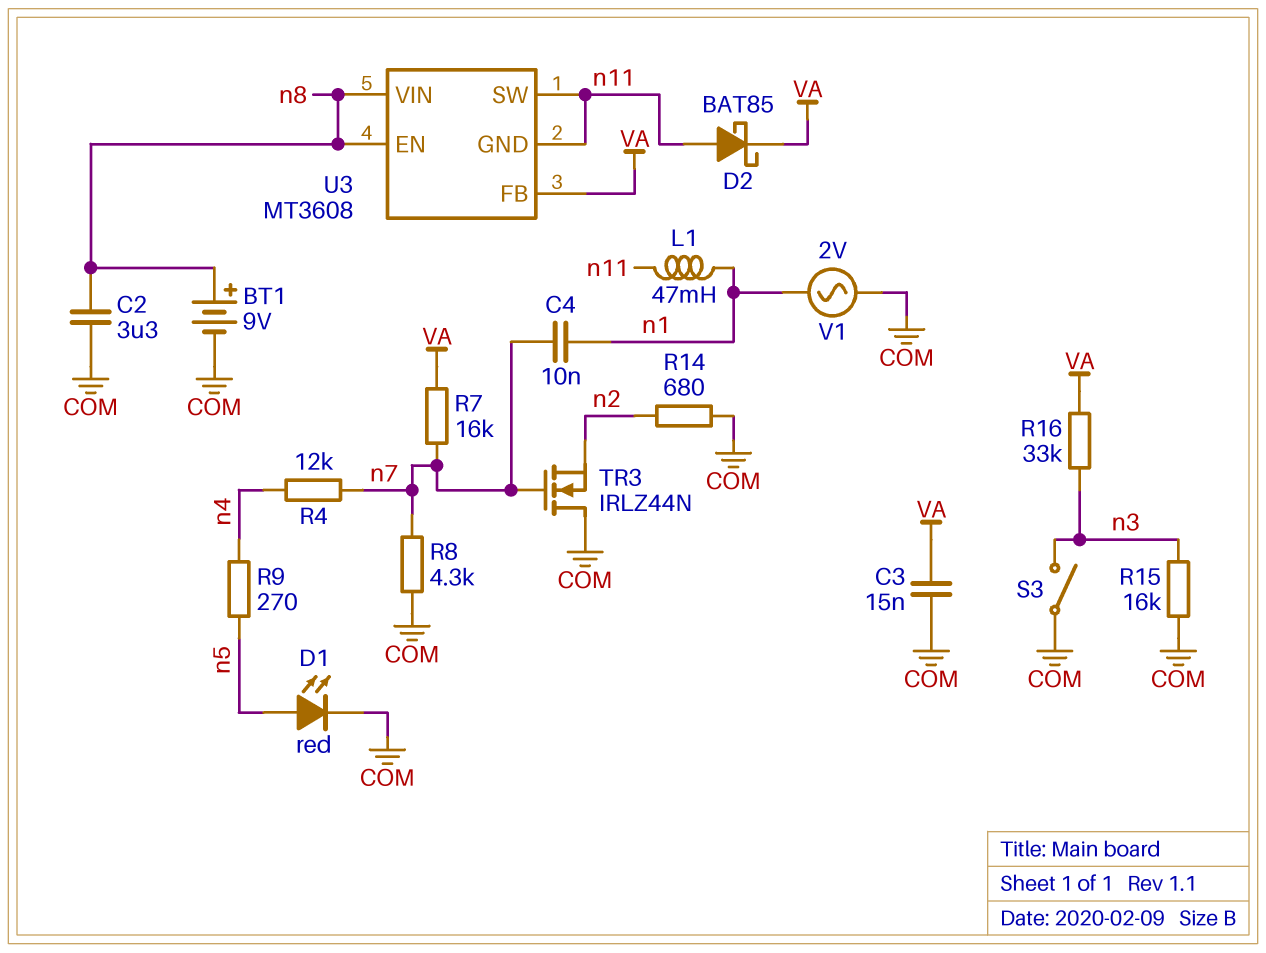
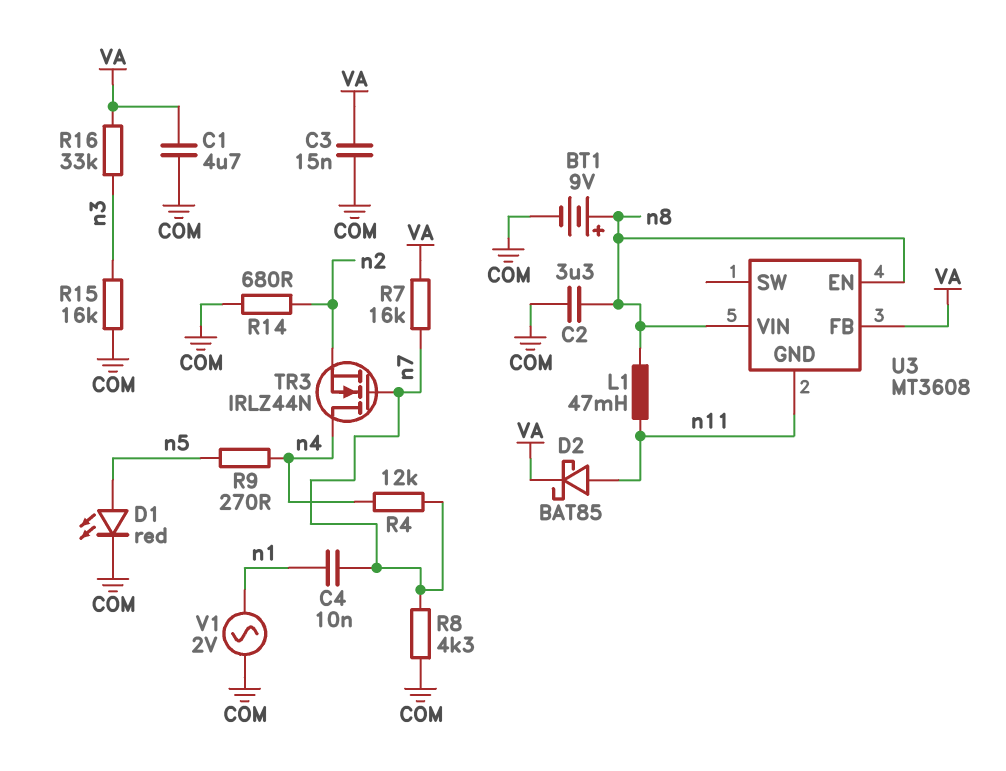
C1: none -> 4.7uF (COM, VA)
L1: 47mH (n1, n11) -> 47mH (n8, n11)
S3: switch (COM, n3) -> none
TR3: NMOS IRLZ44N (G n7, D COM, S n2) -> NMOS IRLZ44N (G n7, D n4, S n2)
U3 pin SW: n11 -> none

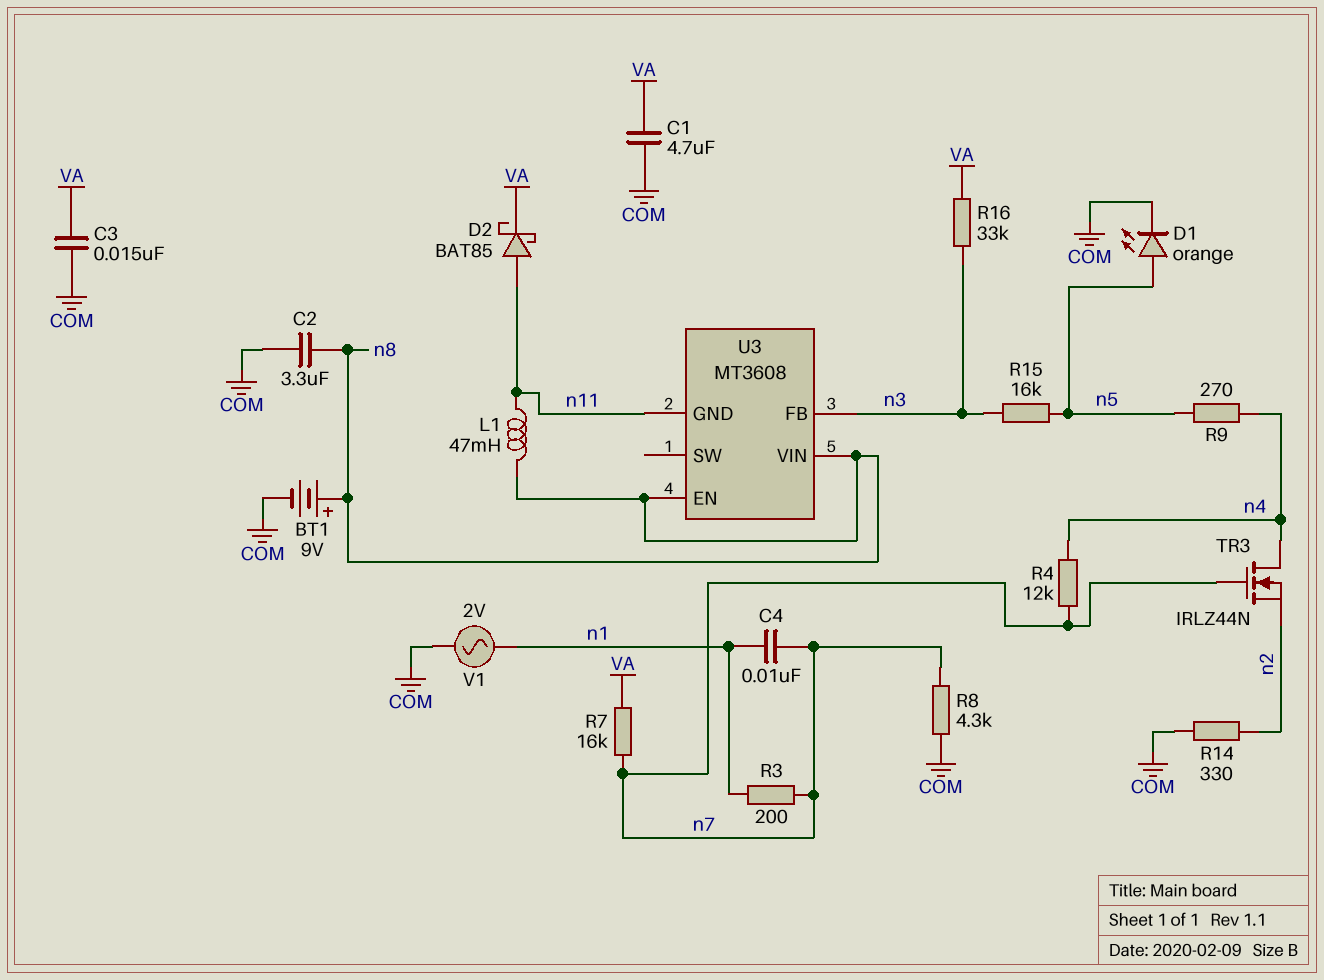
D1: LED red (A n5, K COM) -> LED orange (A n5, K COM)
R3: none -> 200 (n1, n7)
R14: 680 (COM, n2) -> 330 (COM, n2)
R15: 16k (COM, n3) -> 16k (n3, n5)
U3 pin FB: VA -> n3

